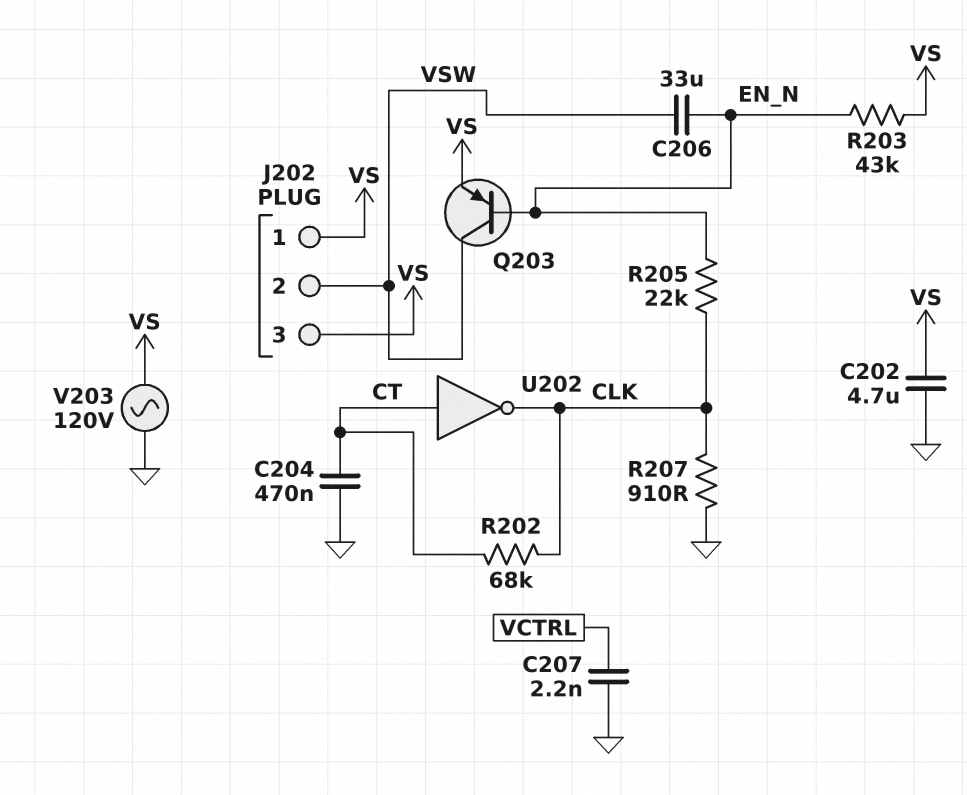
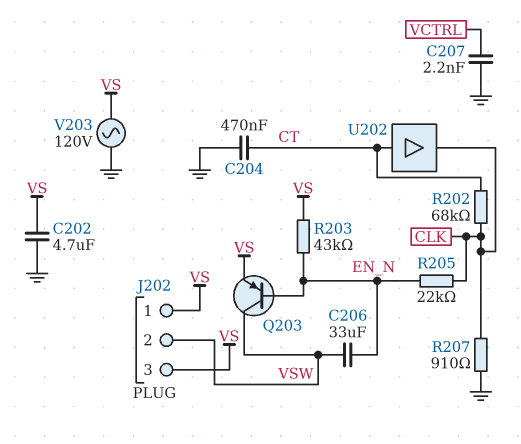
U202: NOT (in CT, out CLK) -> buffer (in CT, out CLK)

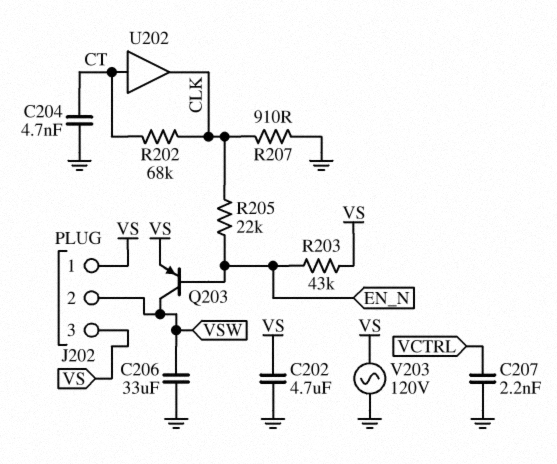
C204: 470nF (CT, GND) -> 4.7nF (CT, GND)
C206: 33uF (EN_N, VSW) -> 33uF (GND, VSW)

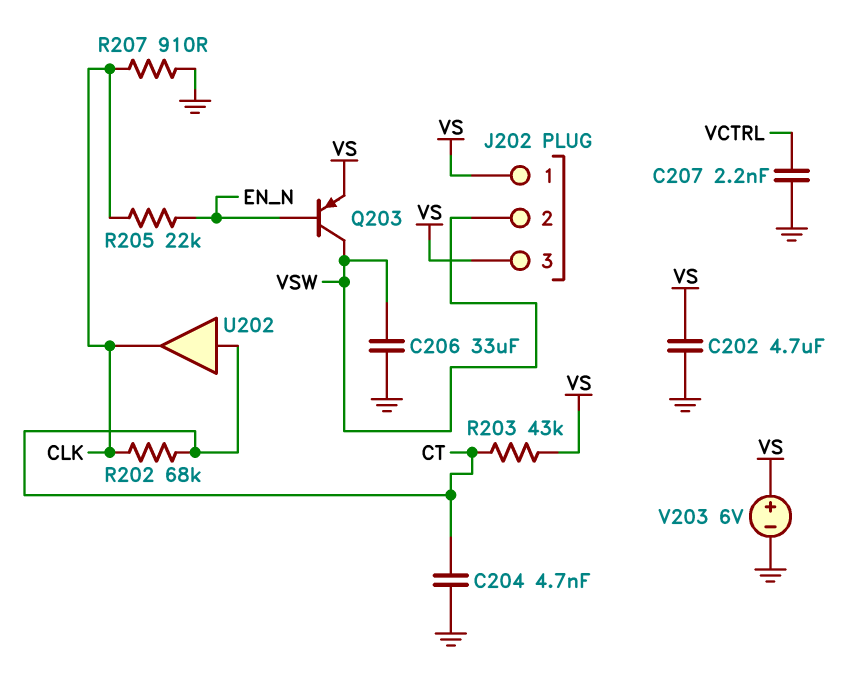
R203: 43k (EN_N, VS) -> 43k (CT, VS)
V203: AC 120V (GND, VS) -> 6V (plus VS, minus GND)

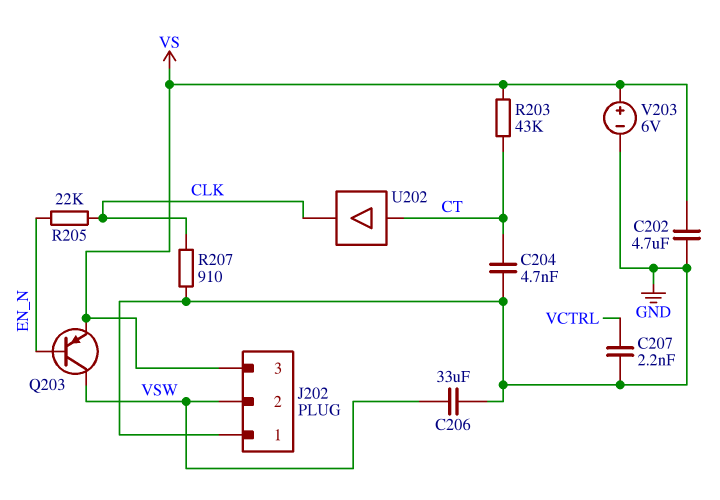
J202 pin 1: VS -> GND
R202: 68k (CLK, CT) -> none

